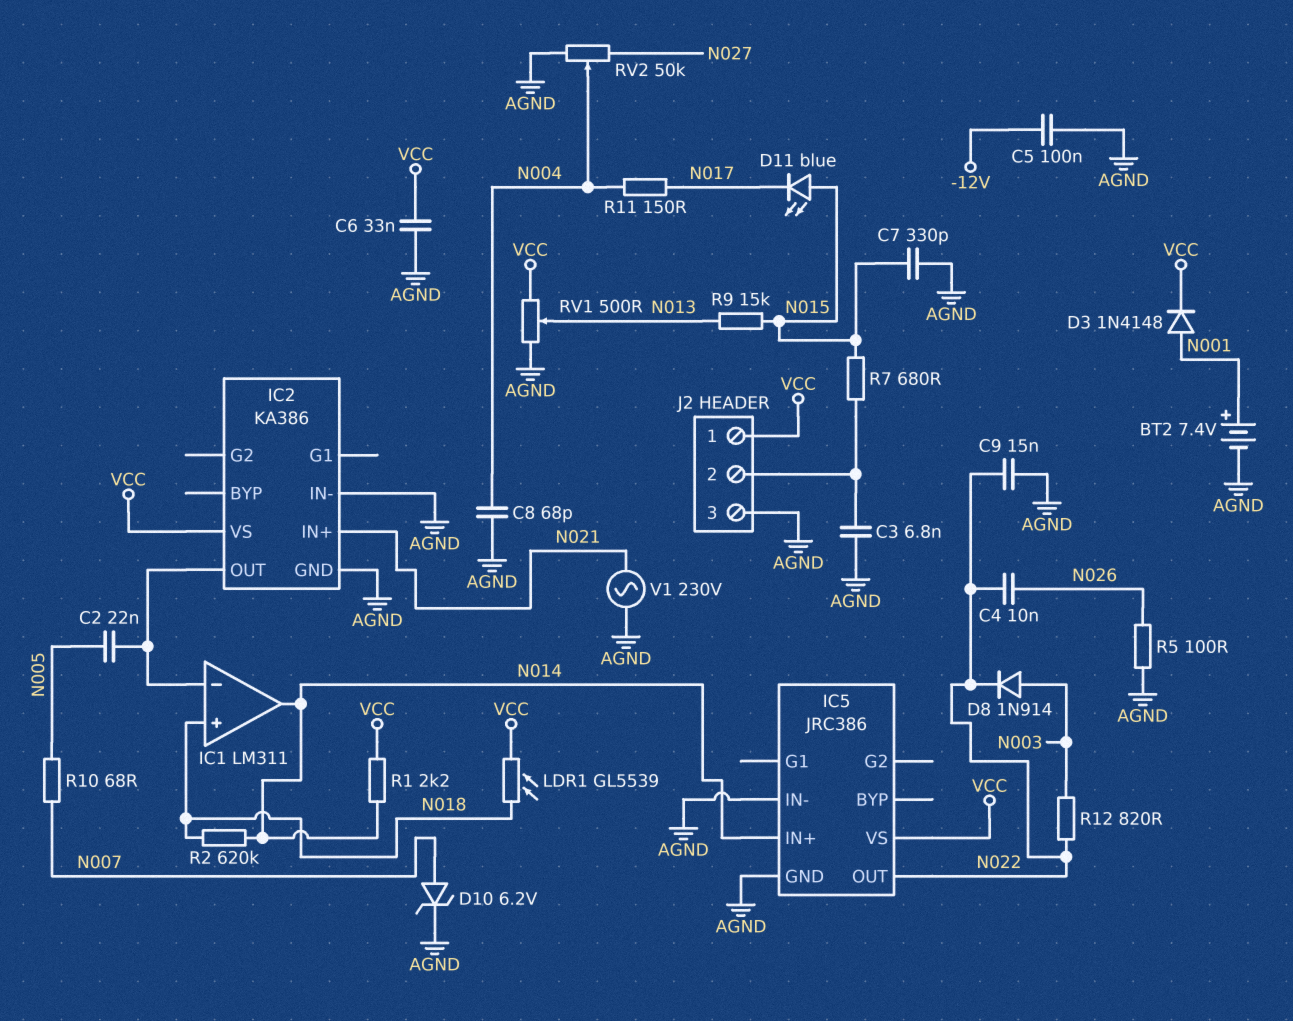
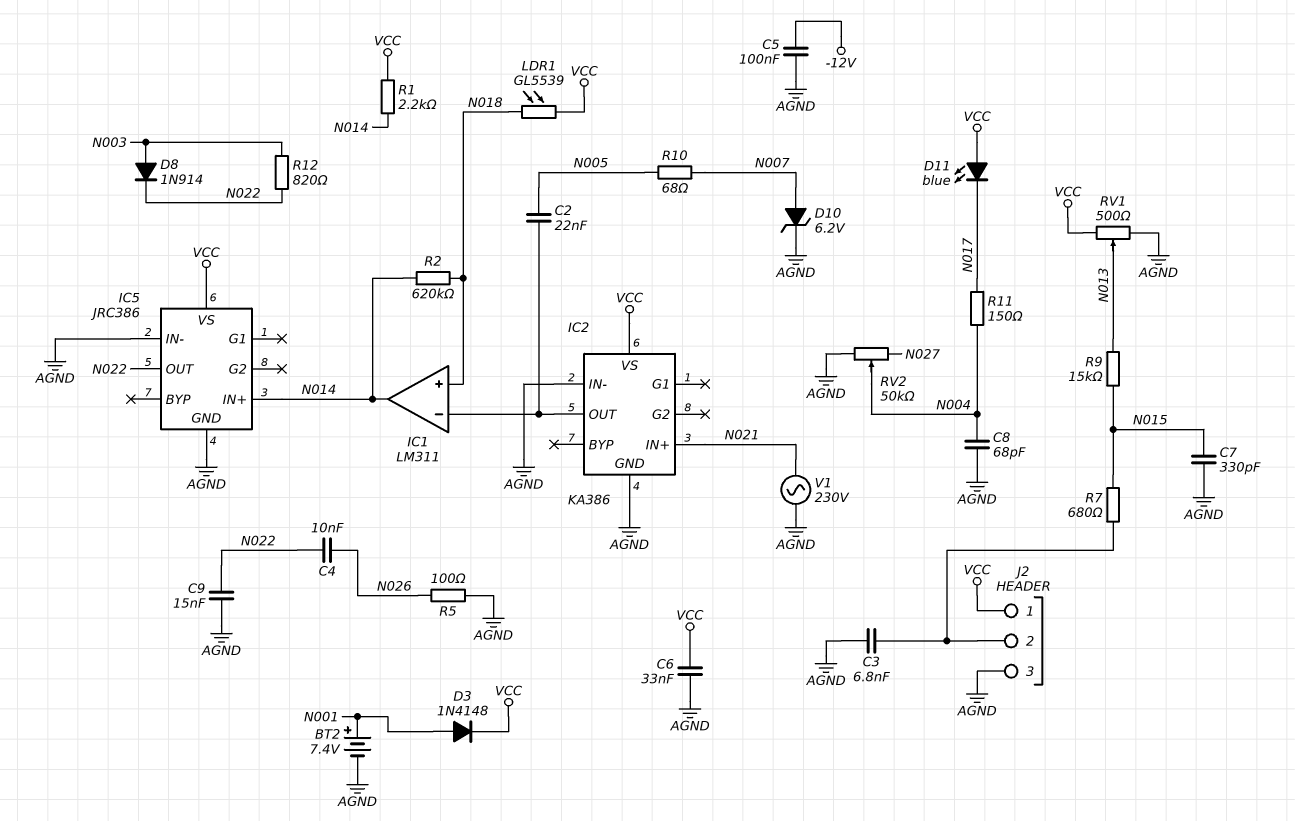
D11: LED blue (A N015, K N017) -> LED blue (A VCC, K N017)

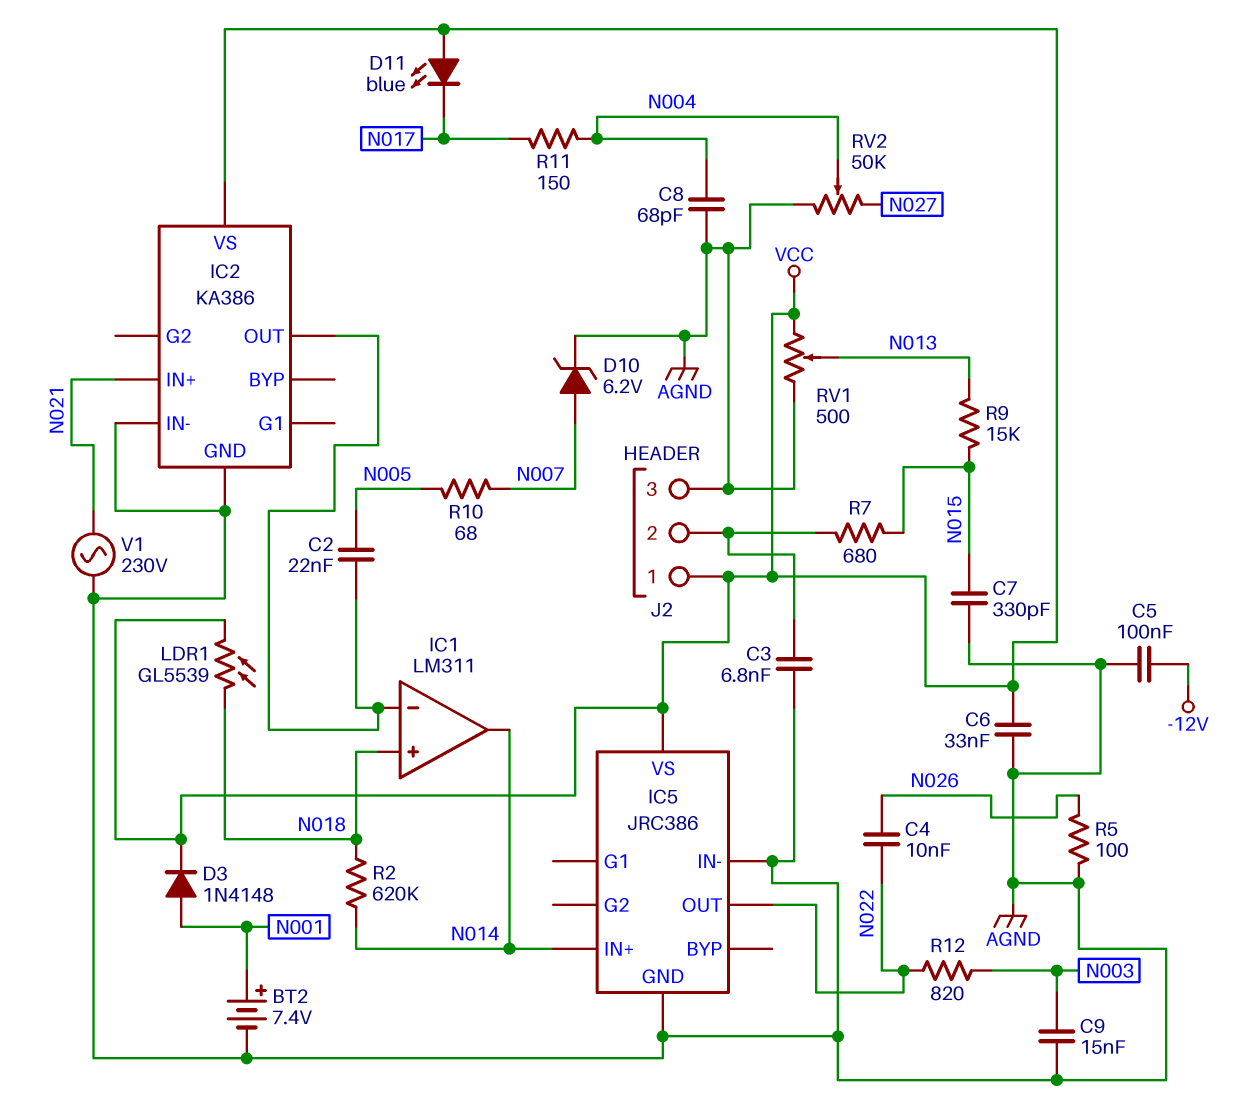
C9: 15nF (AGND, N022) -> 15nF (AGND, N003)
D8: diode 1N914 (A N003, K N022) -> none
R1: 2.2k (N014, VCC) -> none

